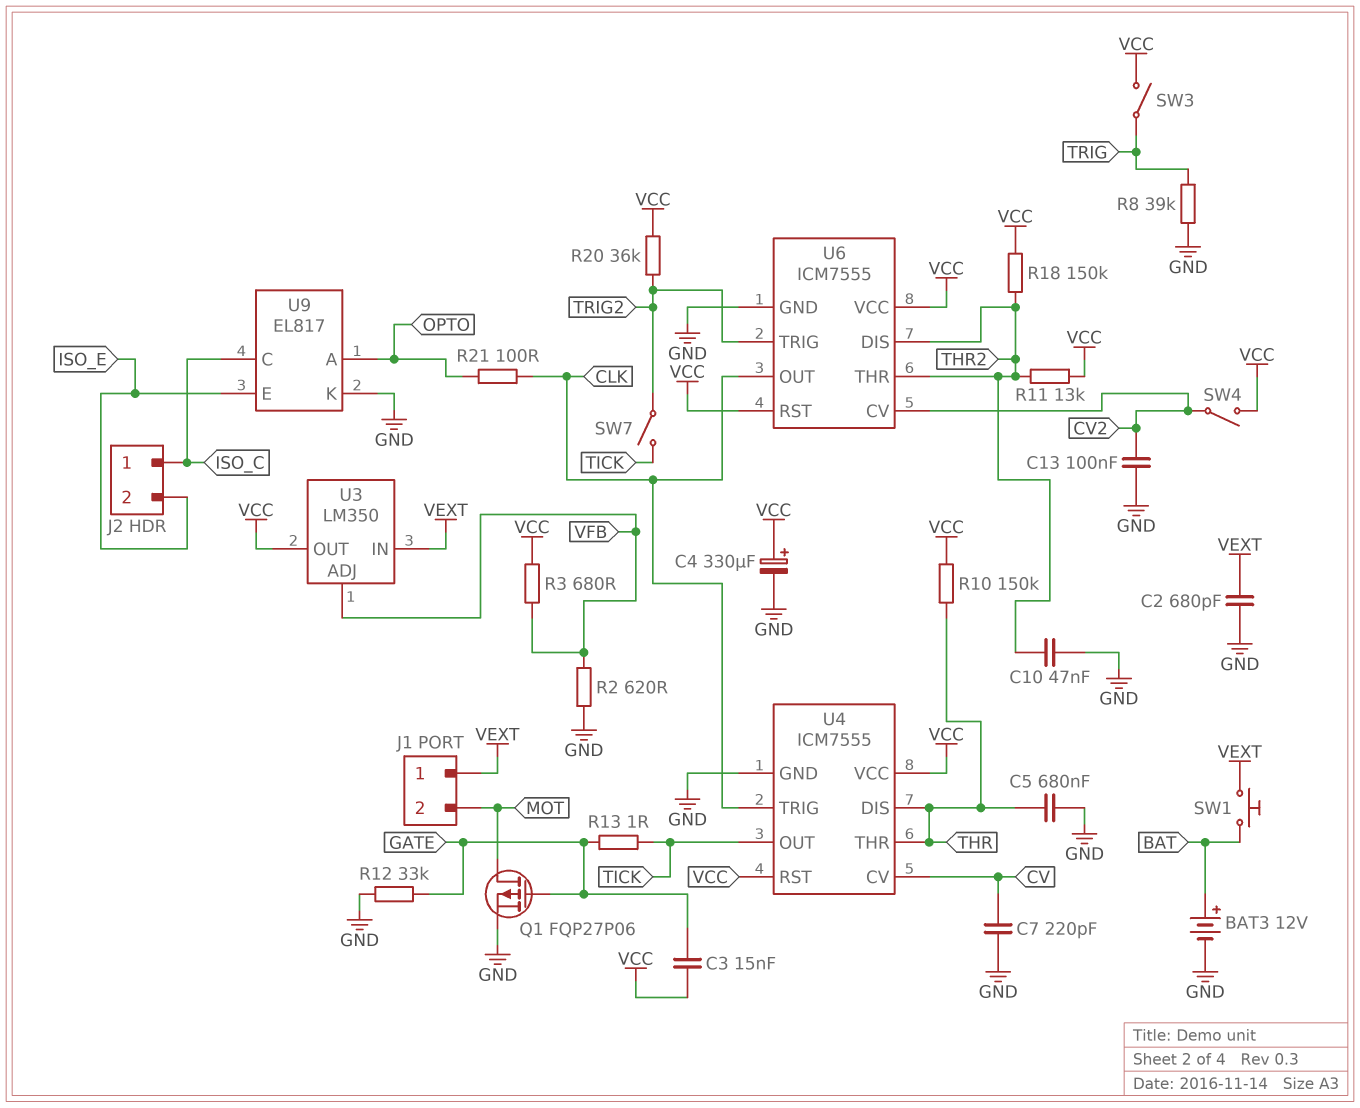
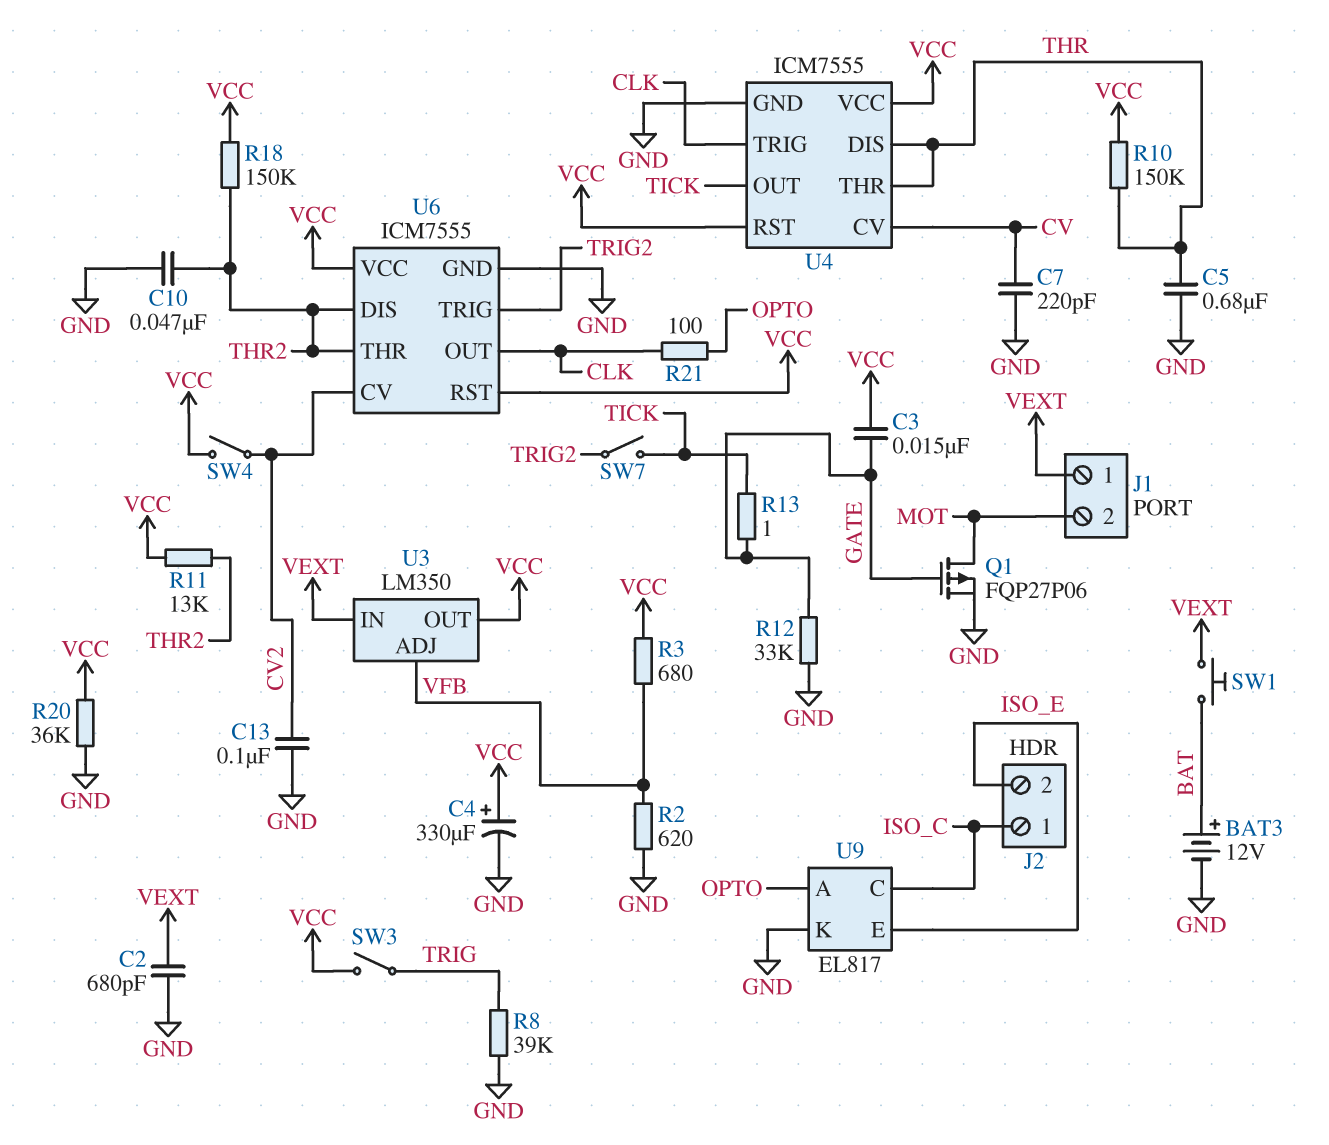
R20: 36k (TRIG2, VCC) -> 36k (GND, VCC)

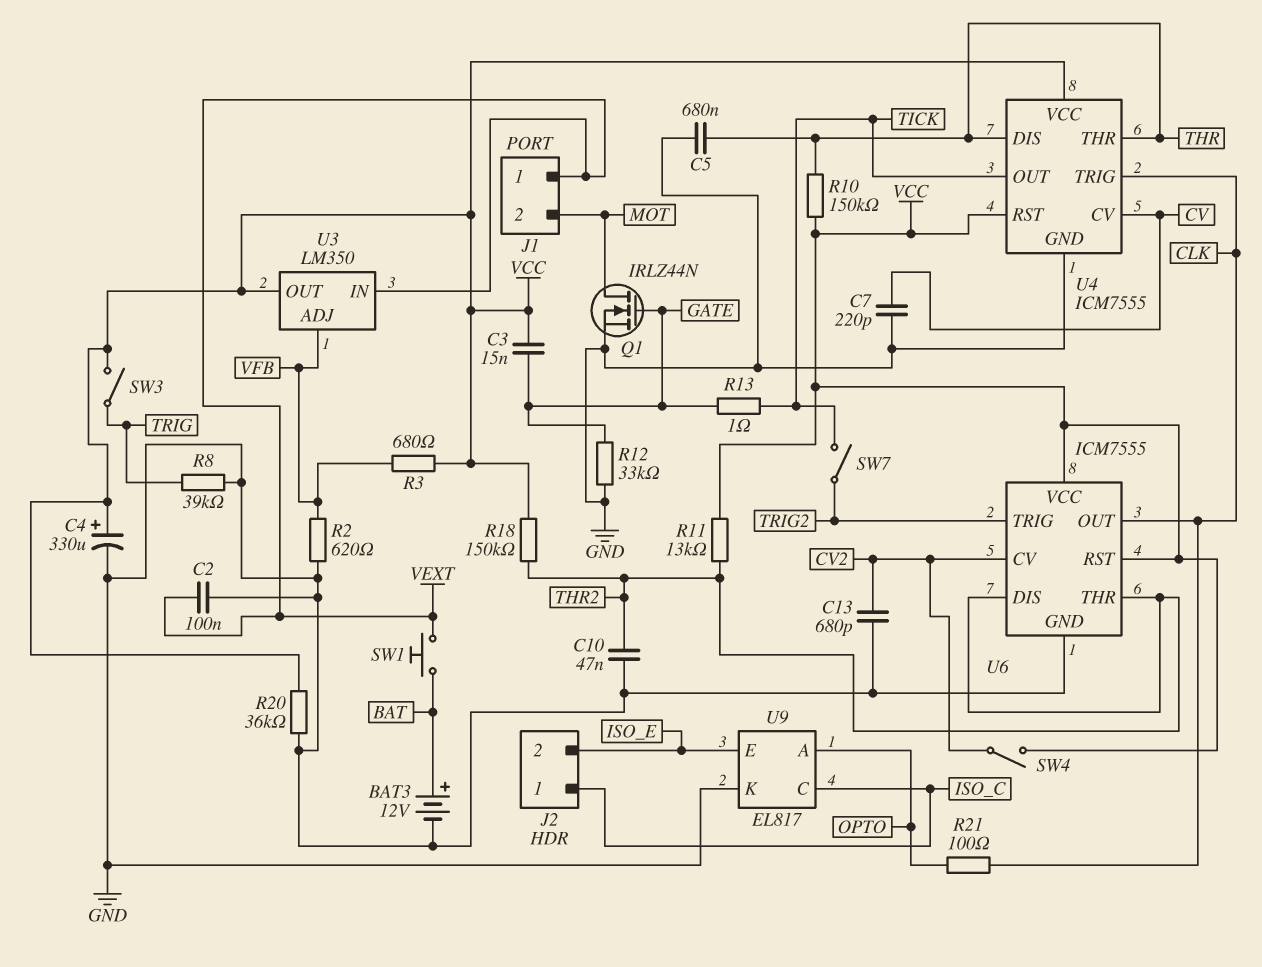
C2: 680pF (GND, VEXT) -> 100nF (GND, VEXT)
C13: 100nF (CV2, GND) -> 680pF (CV2, GND)
Q1: PMOS FQP27P06 (G GATE, D MOT, S GND) -> NMOS IRLZ44N (G GATE, D MOT, S GND)

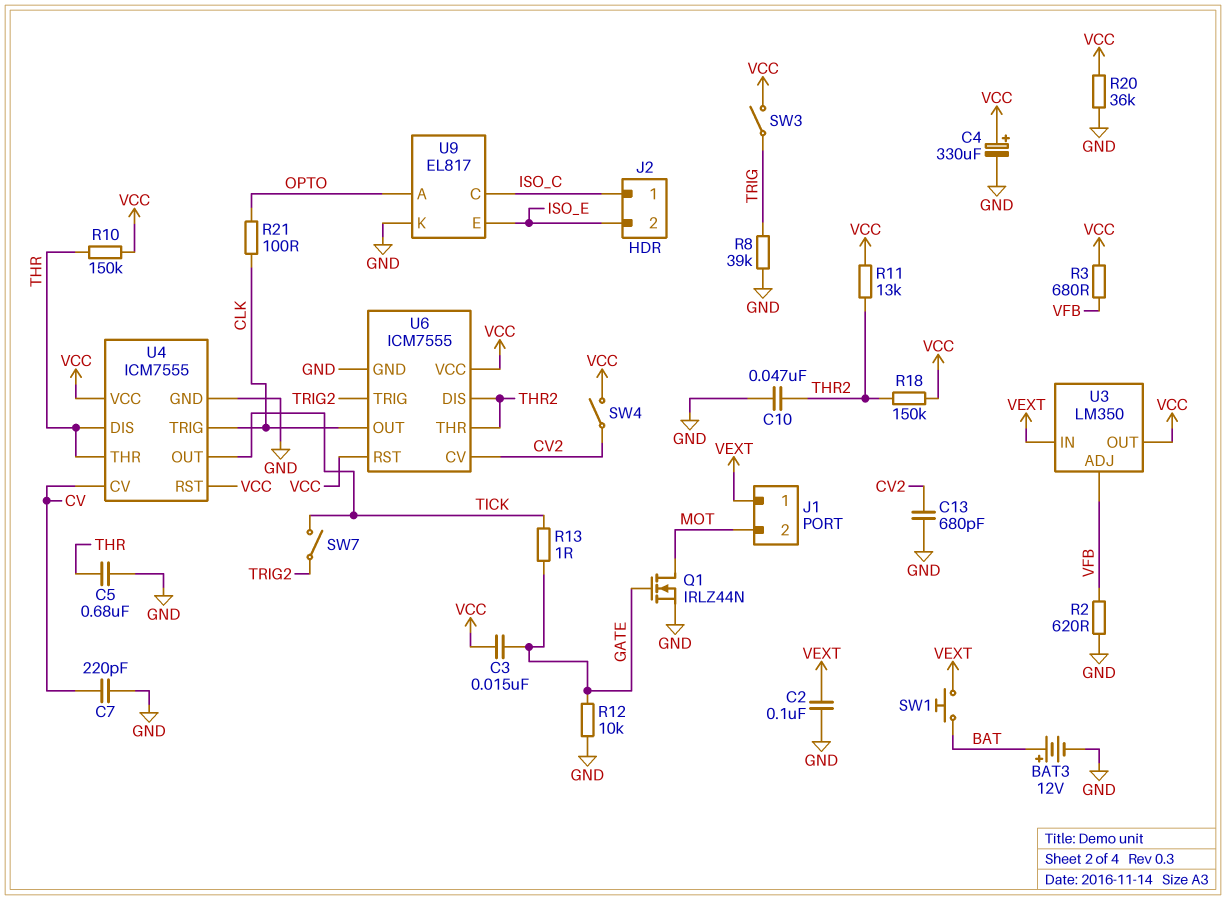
R12: 33k (GATE, GND) -> 10k (GATE, GND)

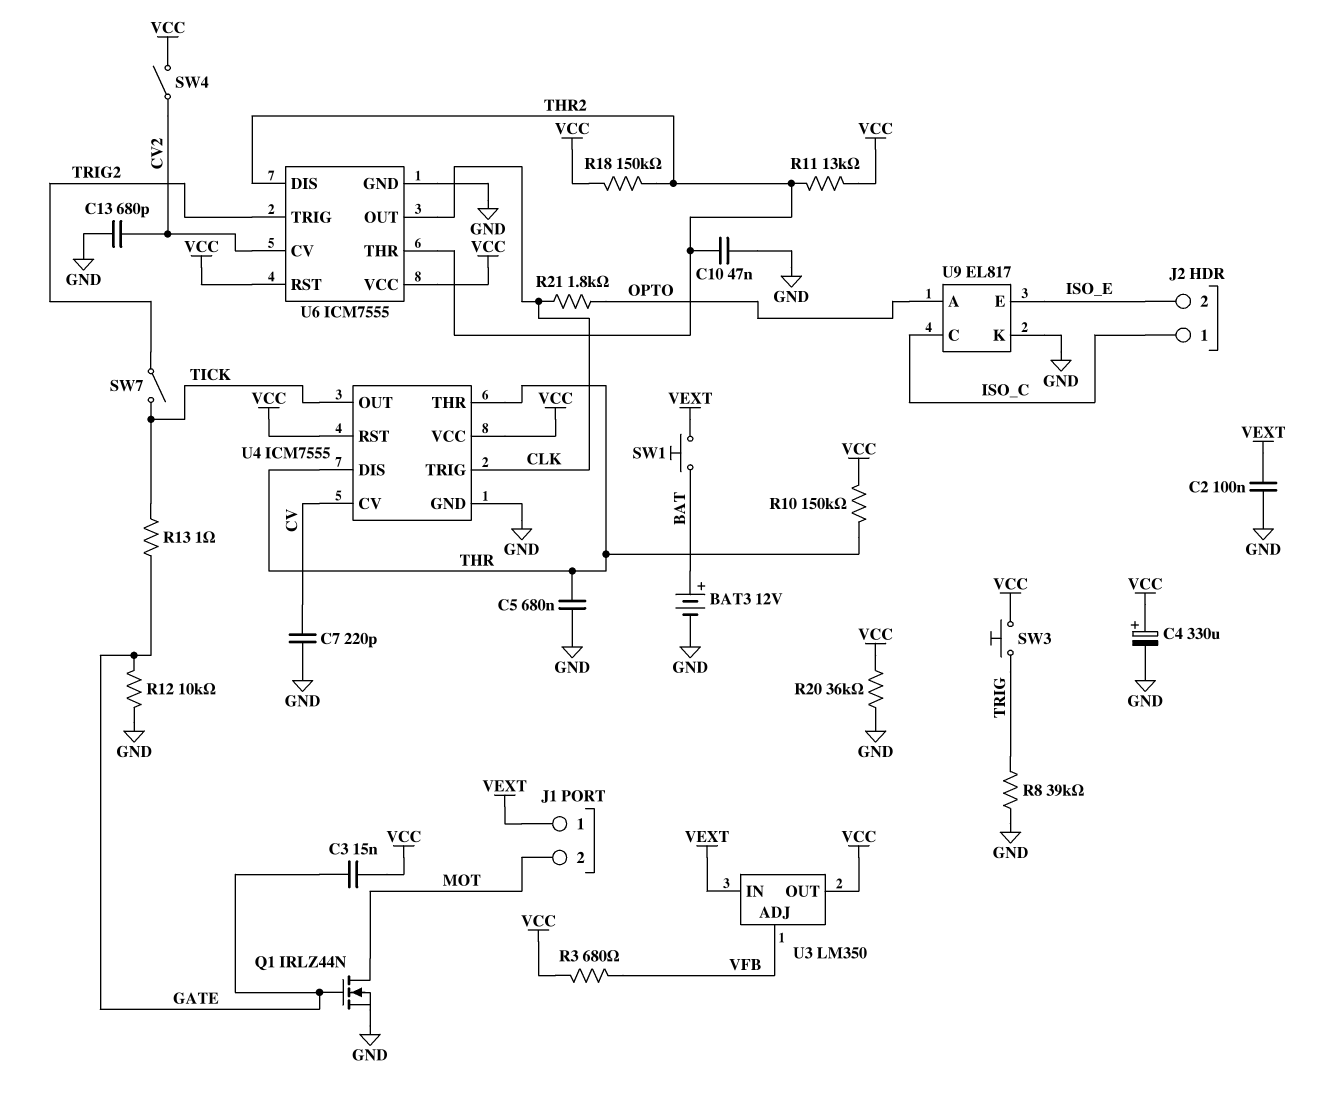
R2: 620 (GND, VFB) -> none
R21: 100 (CLK, OPTO) -> 1.8k (CLK, OPTO)
SW3: switch (TRIG, VCC) -> button (TRIG, VCC)

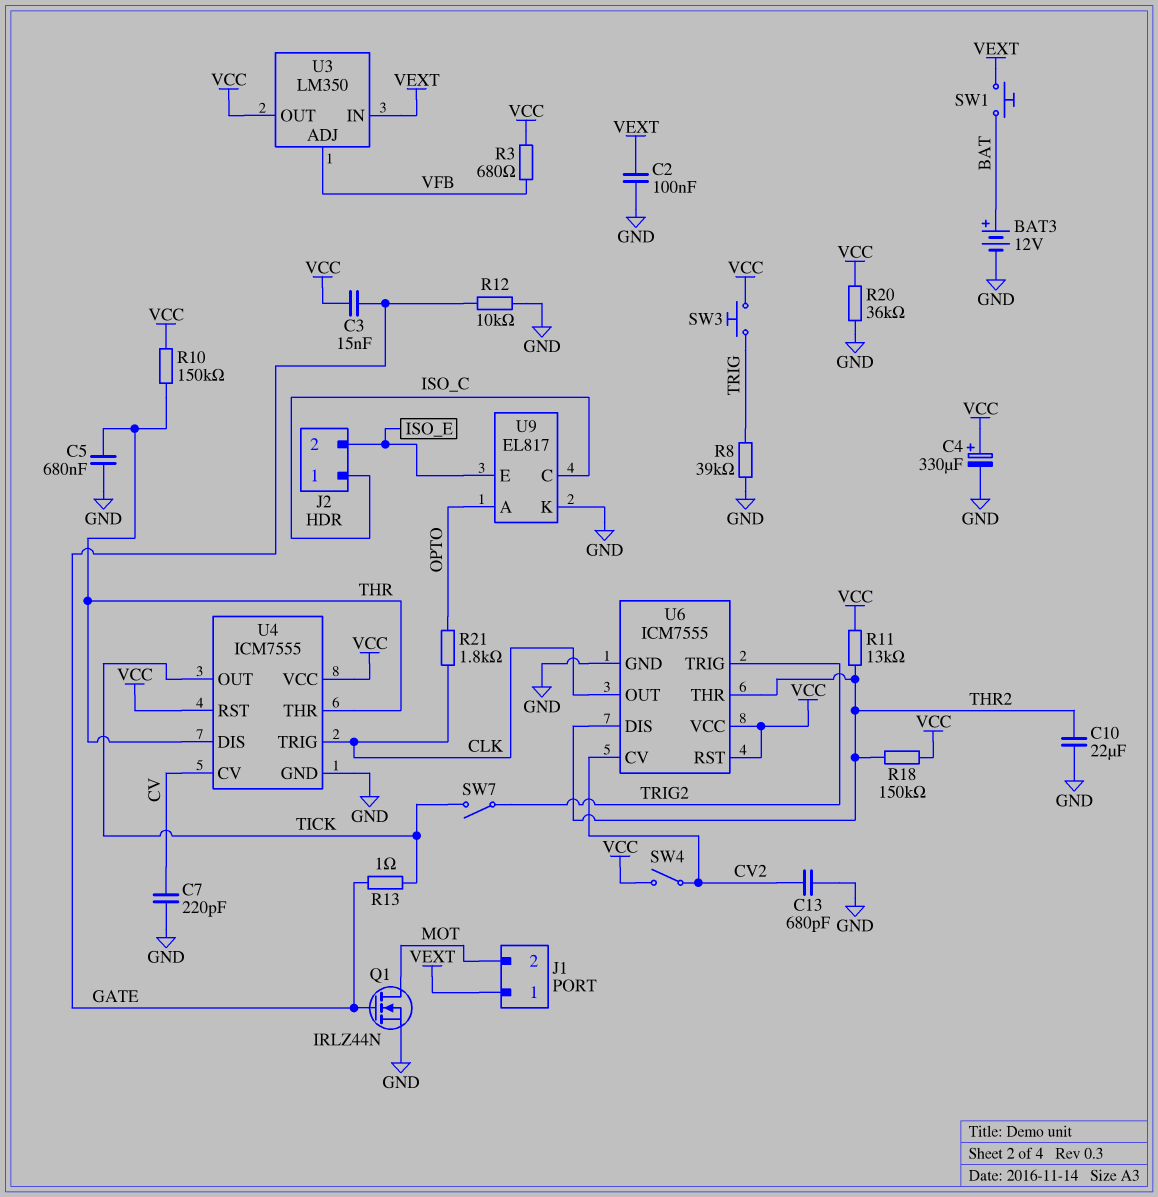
C10: 47nF (GND, THR2) -> 22uF (GND, THR2)

